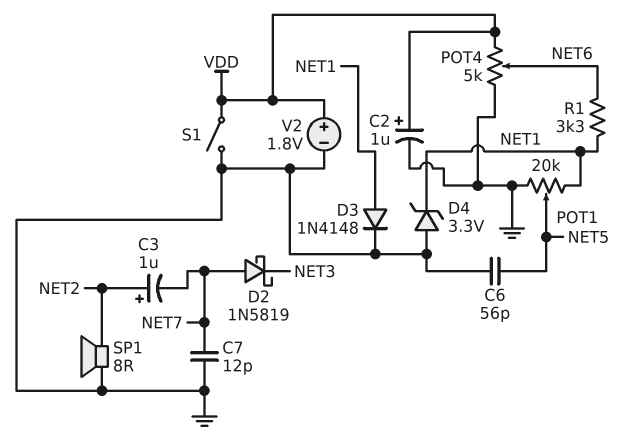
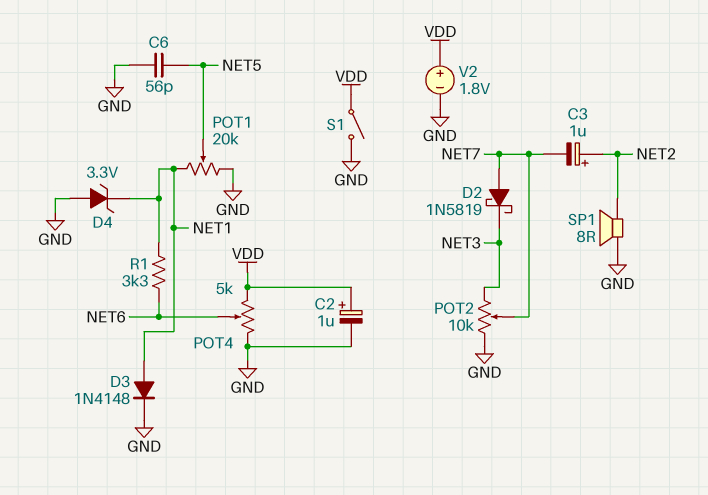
C7: 12pF (GND, NET7) -> none
POT2: none -> 10k (GND, NET3, wiper NET7)

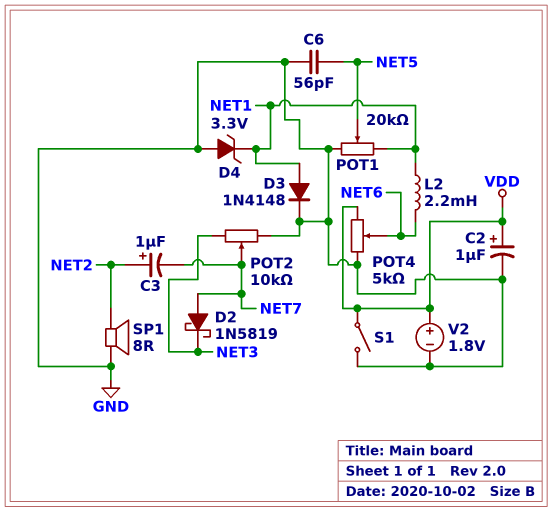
L2: none -> 2.2mH (NET1, NET6)
R1: 3.3k (NET1, NET6) -> none

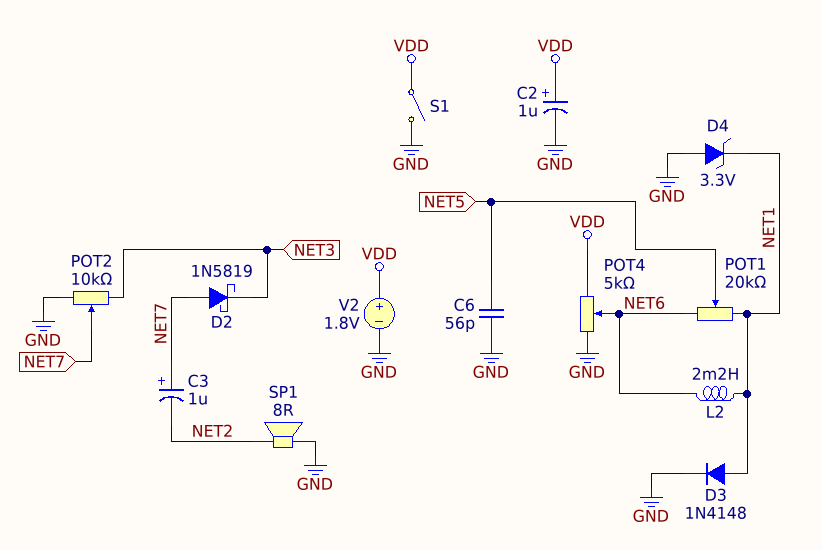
C3: 1uF (plus NET2, minus NET7) -> 1uF (plus NET7, minus NET2)
POT1: 20k (GND, NET1, wiper NET5) -> 20k (NET1, NET6, wiper NET5)

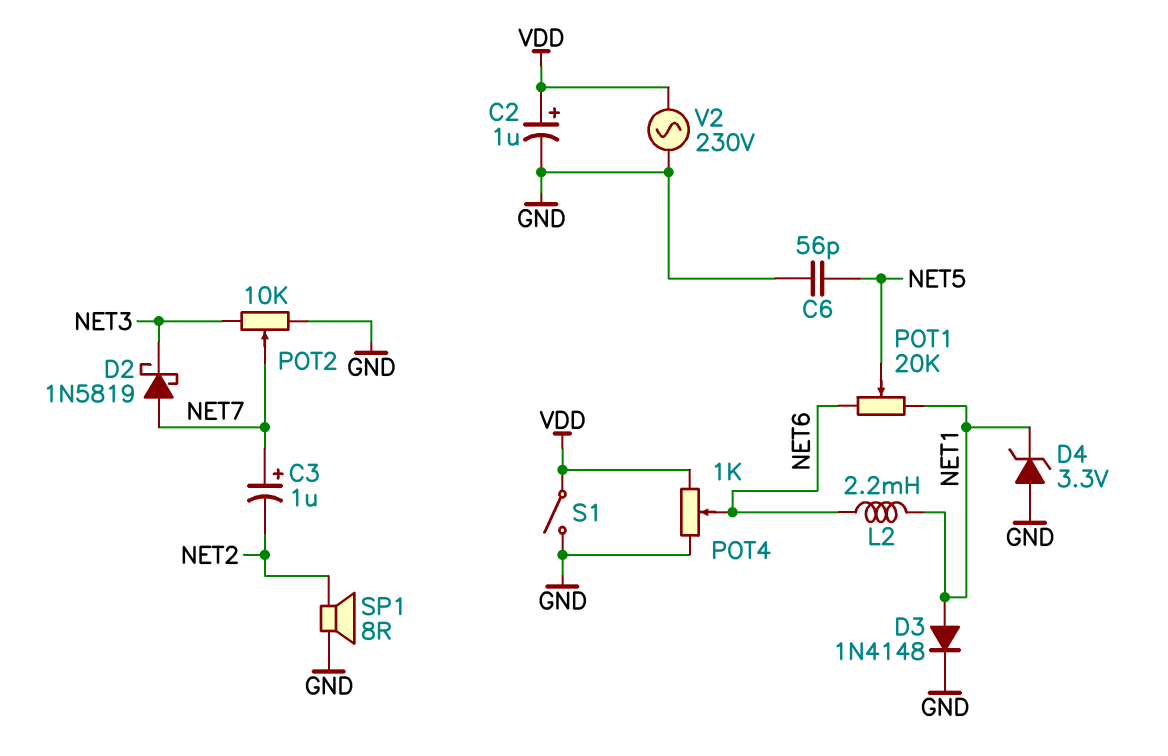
POT4: 5k (GND, VDD, wiper NET6) -> 1k (GND, VDD, wiper NET6)
V2: 1.8V (plus VDD, minus GND) -> AC 230V (GND, VDD)

